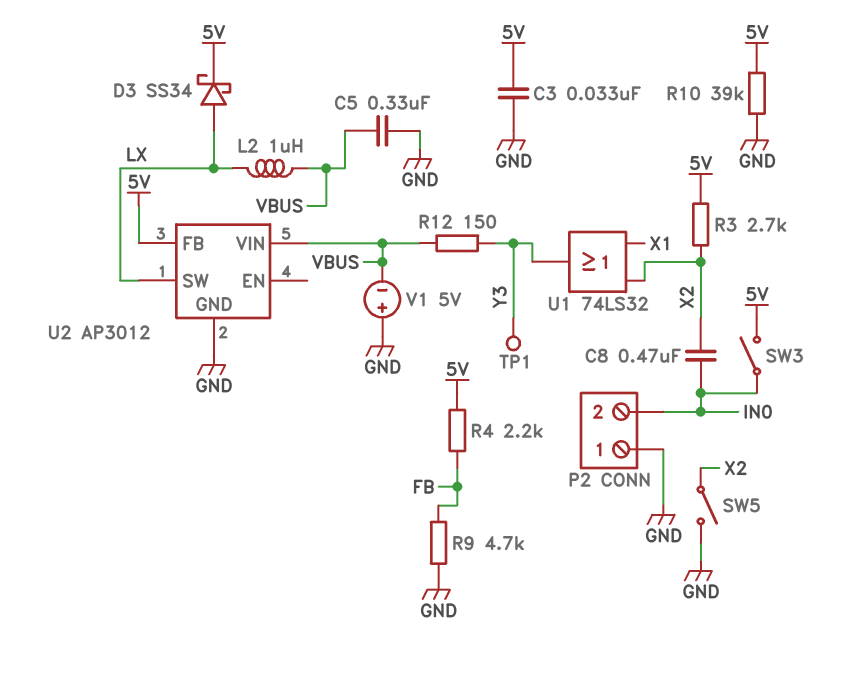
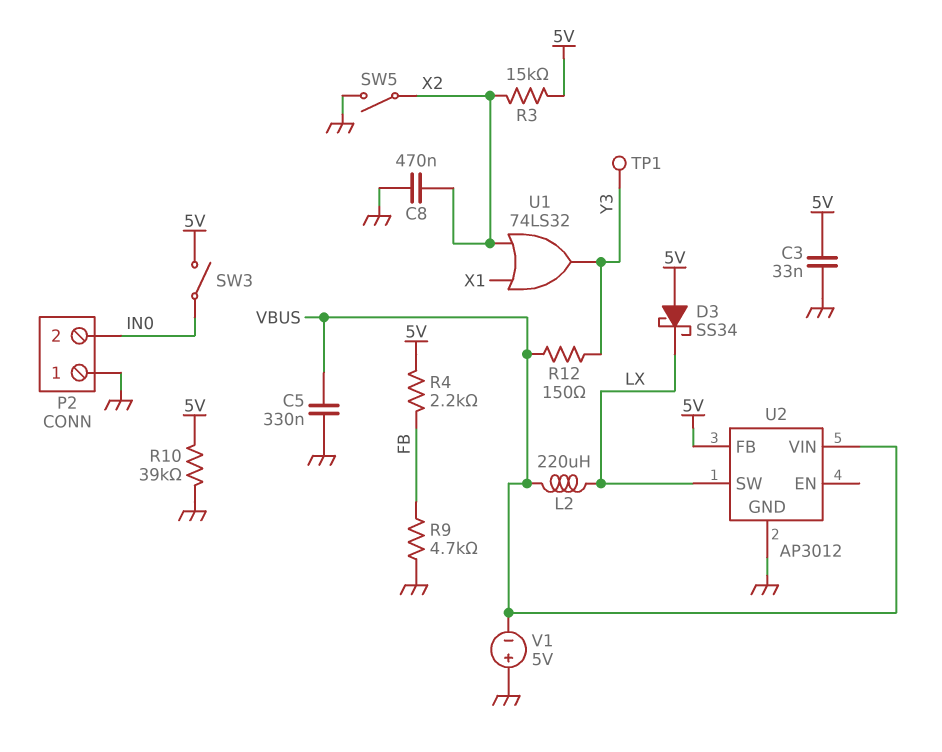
C8: 470nF (IN0, X2) -> 470nF (GND, X2)
D3: schottky SS34 (A LX, K 5V) -> schottky SS34 (A 5V, K LX)
L2: 1uH (LX, VBUS) -> 220uH (LX, VBUS)
R3: 2.7k (5V, X2) -> 15k (5V, X2)

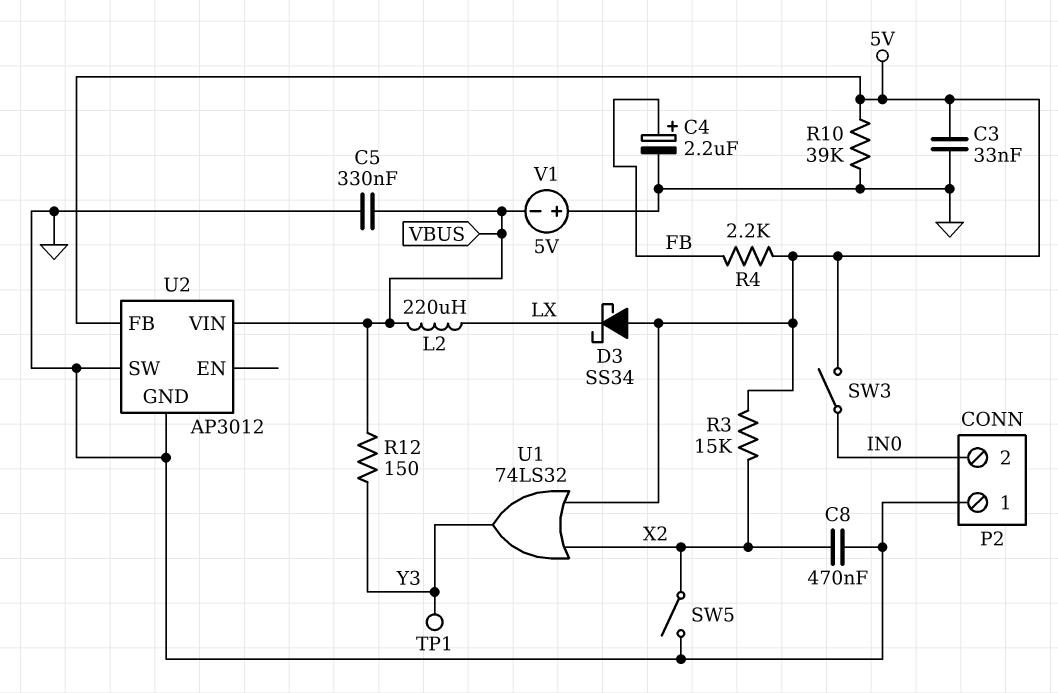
C4: none -> 2.2uF (plus FB, minus GND)
R9: 4.7k (FB, GND) -> none
U1: OR 74LS32 (in X1, in X2, out Y3) -> OR 74LS32 (in 5V, in X2, out Y3)
U2 pin SW: LX -> GND

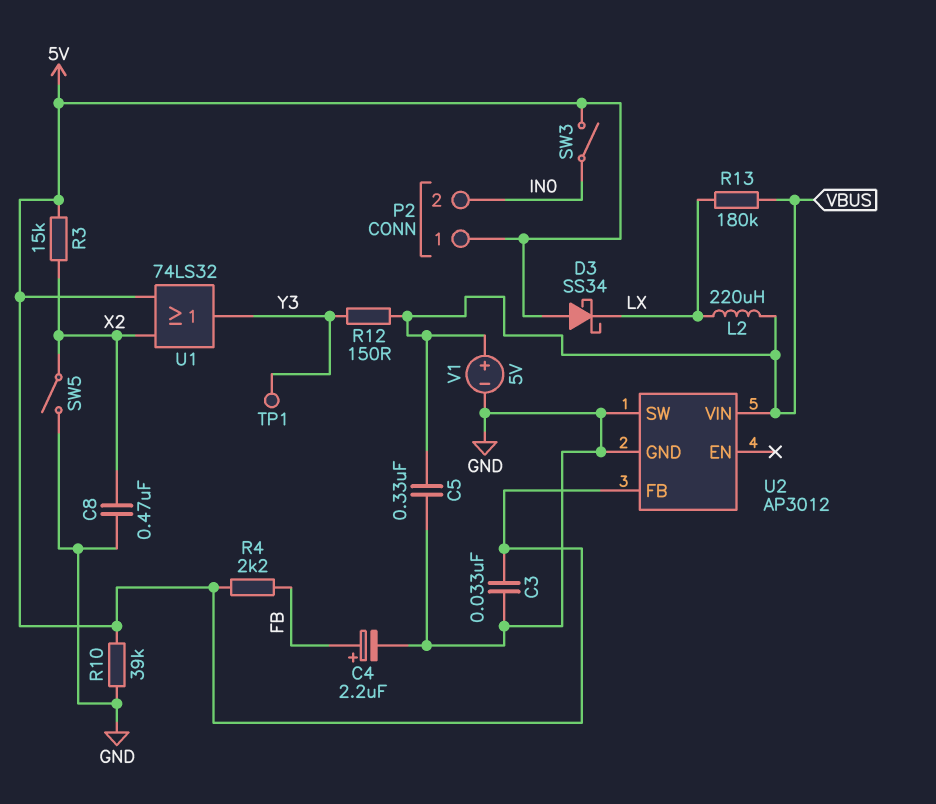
P2 pin 1: GND -> 5V
R13: none -> 180k (LX, VBUS)
V1: 5V (plus GND, minus VBUS) -> 5V (plus VBUS, minus GND)

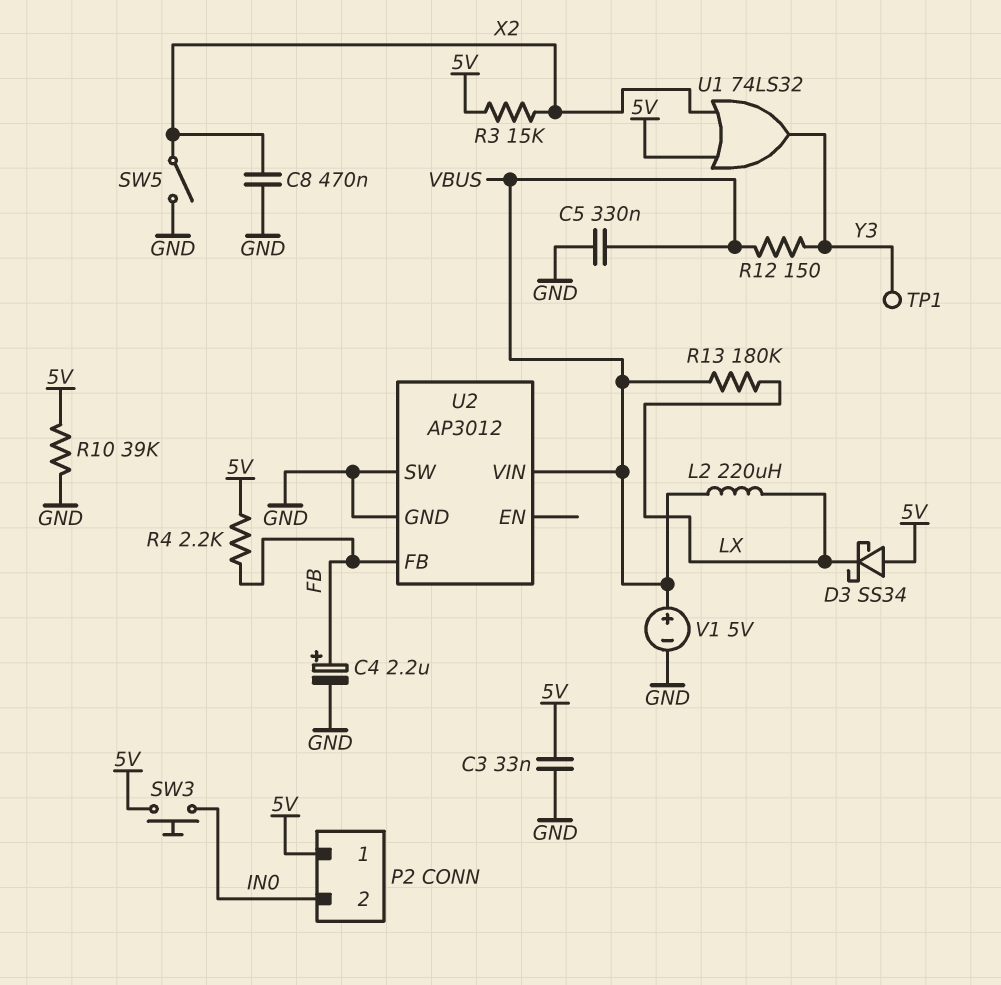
SW3: switch (5V, IN0) -> button (5V, IN0)
U2 pin FB: 5V -> FB

